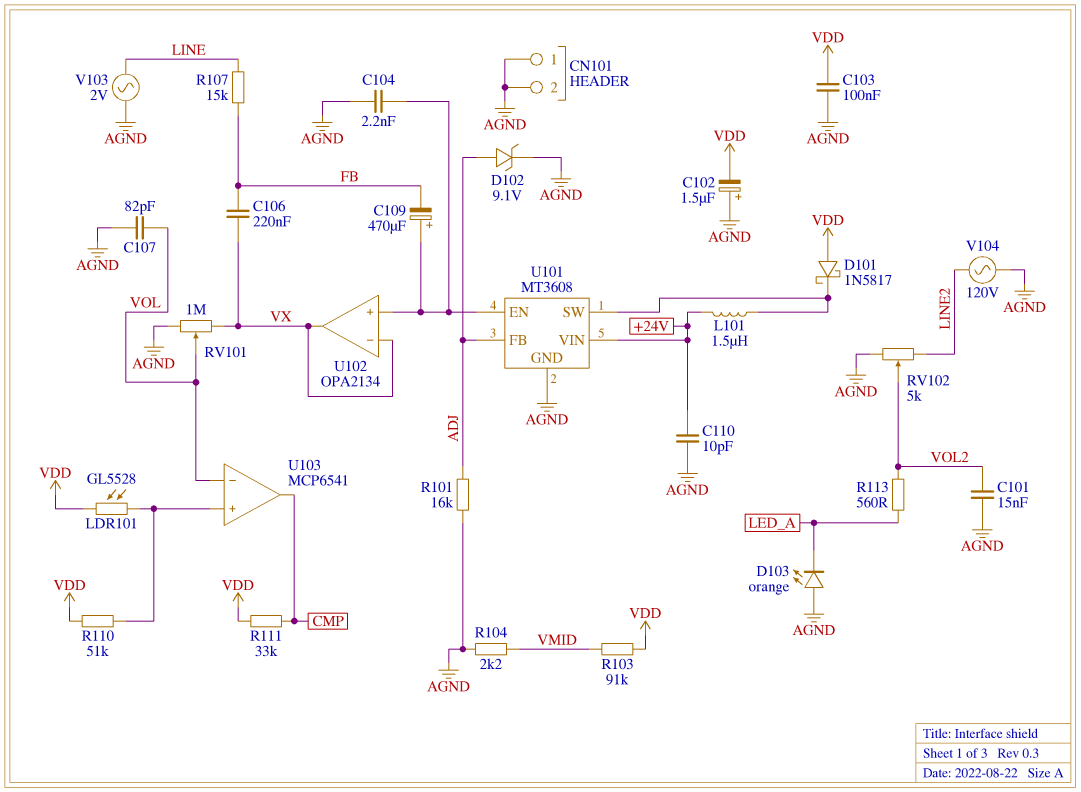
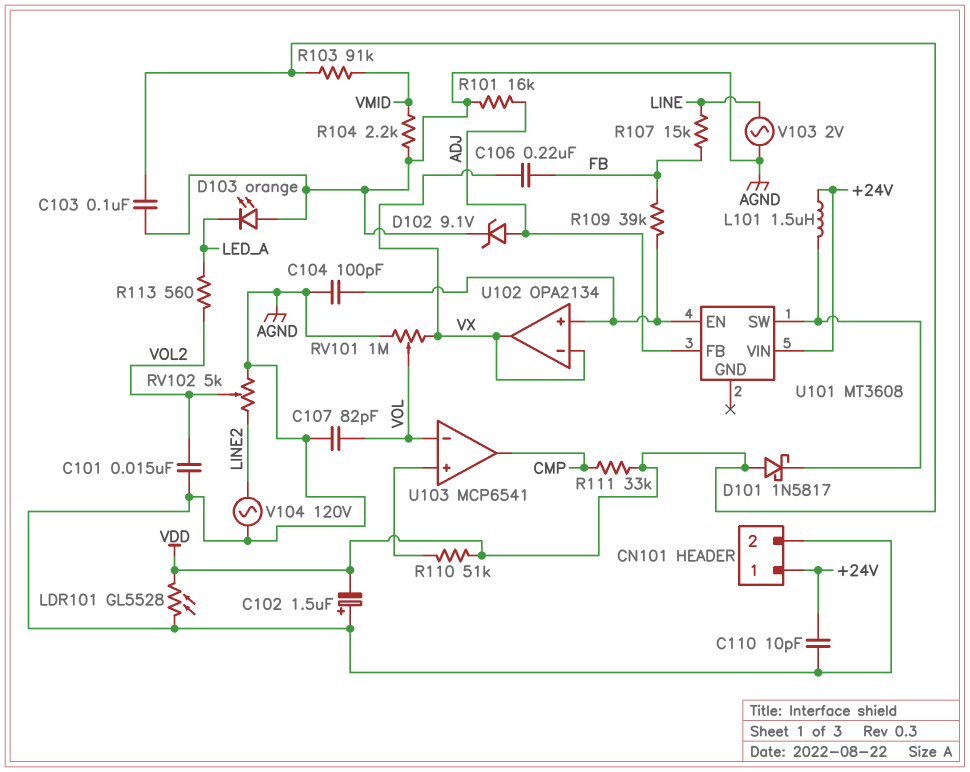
C104: 2.2nF (AGND, U101/EN) -> 100pF (AGND, U101/EN)
C109: 470uF (plus U101/EN, minus FB) -> none
CN101 pin 1: AGND -> +24V
LDR101: GL5528 (U103/in+, VDD) -> GL5528 (AGND, VDD)
R109: none -> 39k (FB, U101/EN)
U101 pin GND: AGND -> none

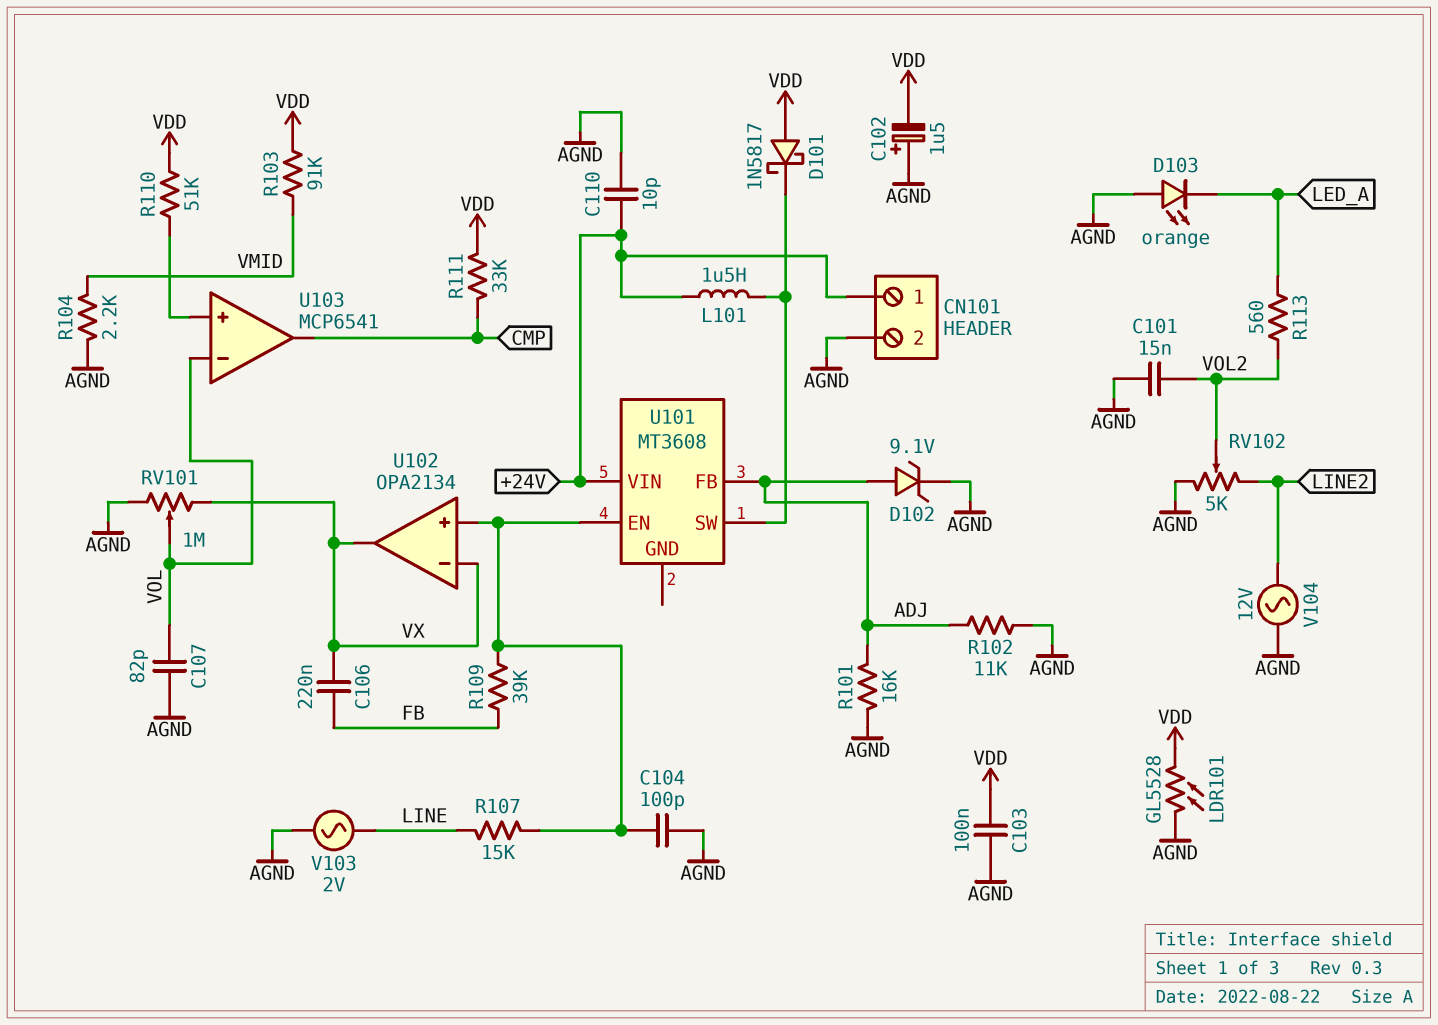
R102: none -> 11k (ADJ, AGND)
R107: 15k (FB, LINE) -> 15k (LINE, U101/EN)
V104: AC 120V (AGND, LINE2) -> AC 12V (AGND, LINE2)

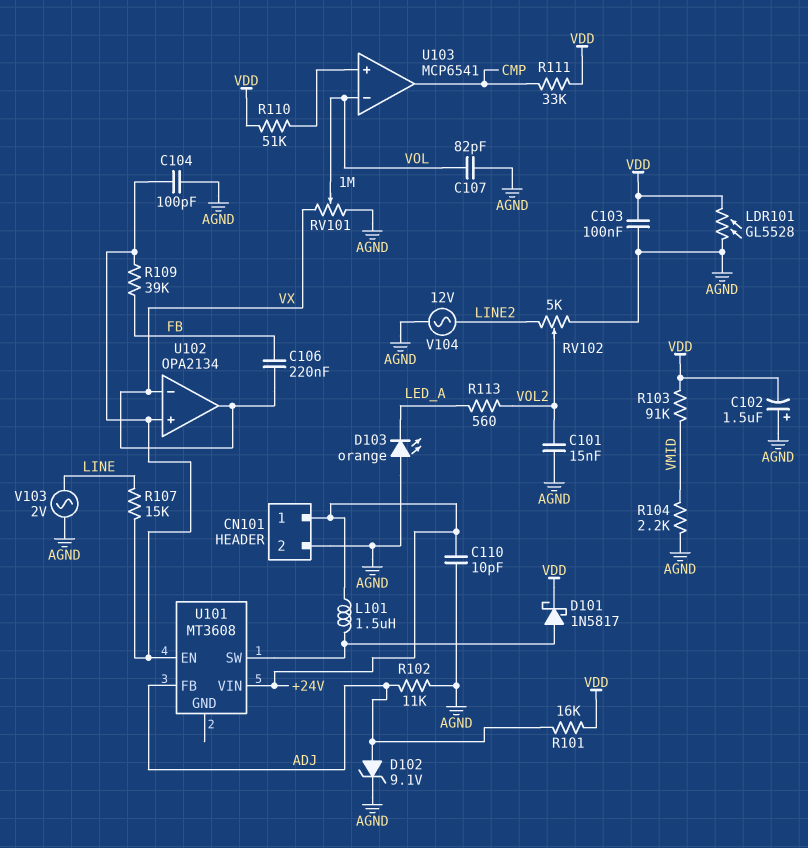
D101: schottky 1N5817 (A VDD, K U101/SW) -> schottky 1N5817 (A U101/SW, K VDD)
R101: 16k (ADJ, AGND) -> 16k (ADJ, VDD)

